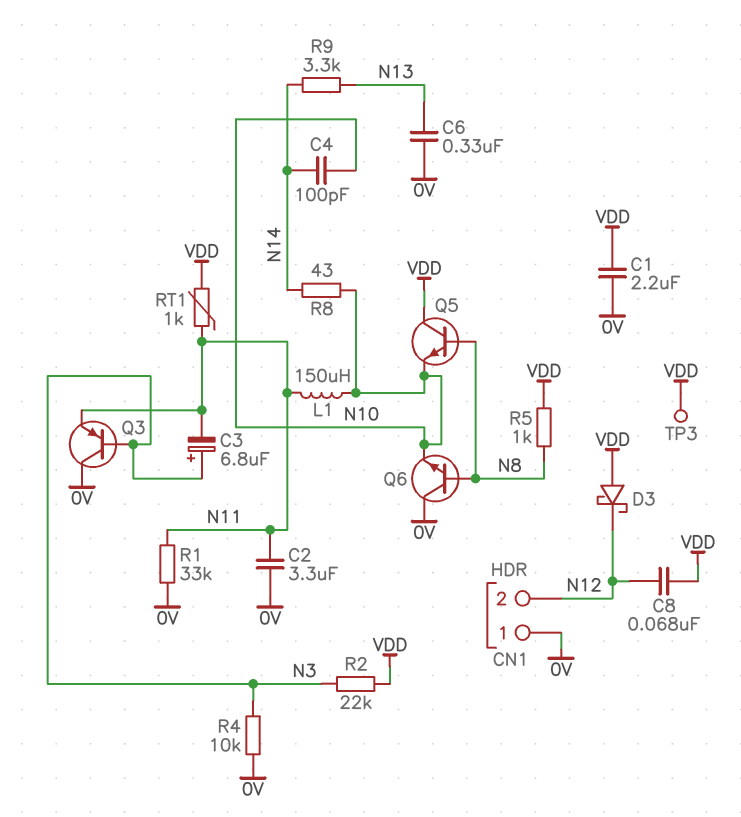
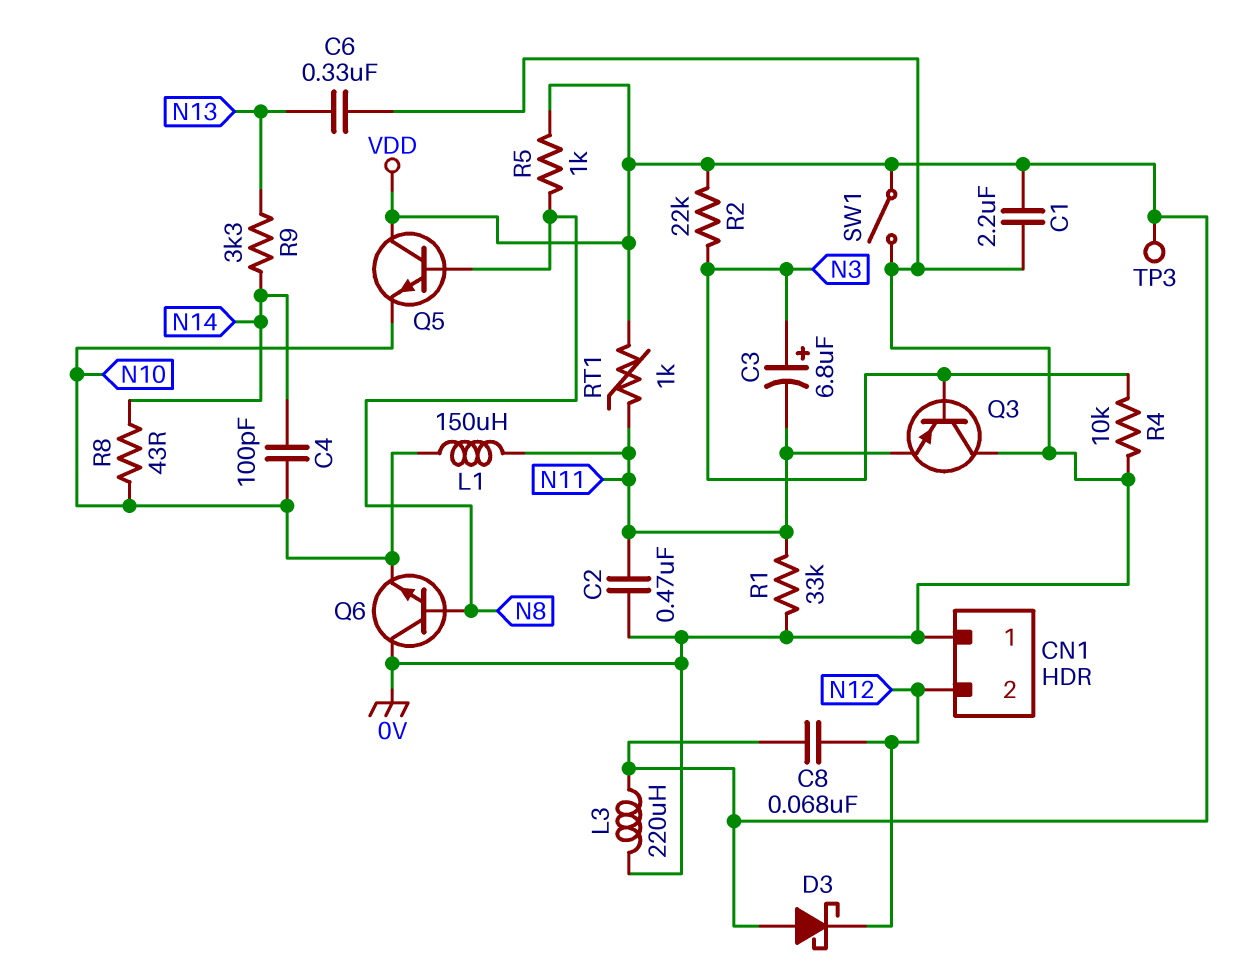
C2: 3.3uF (0V, N11) -> 470nF (0V, N11)
L3: none -> 220uH (0V, VDD)
SW1: none -> switch (0V, VDD)

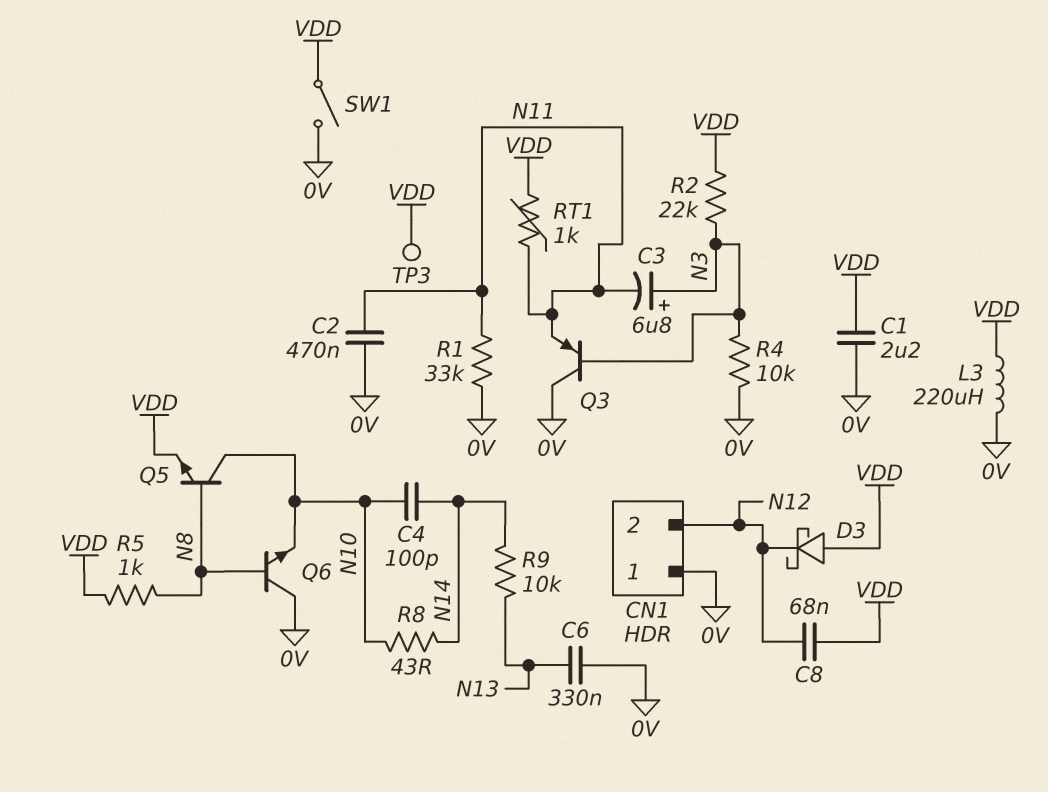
L1: 150uH (N10, N11) -> none
Q5: NPN (B N8, C VDD, E N10) -> NPN (B N8, C N10, E VDD)
R9: 3.3k (N13, N14) -> 10k (N13, N14)

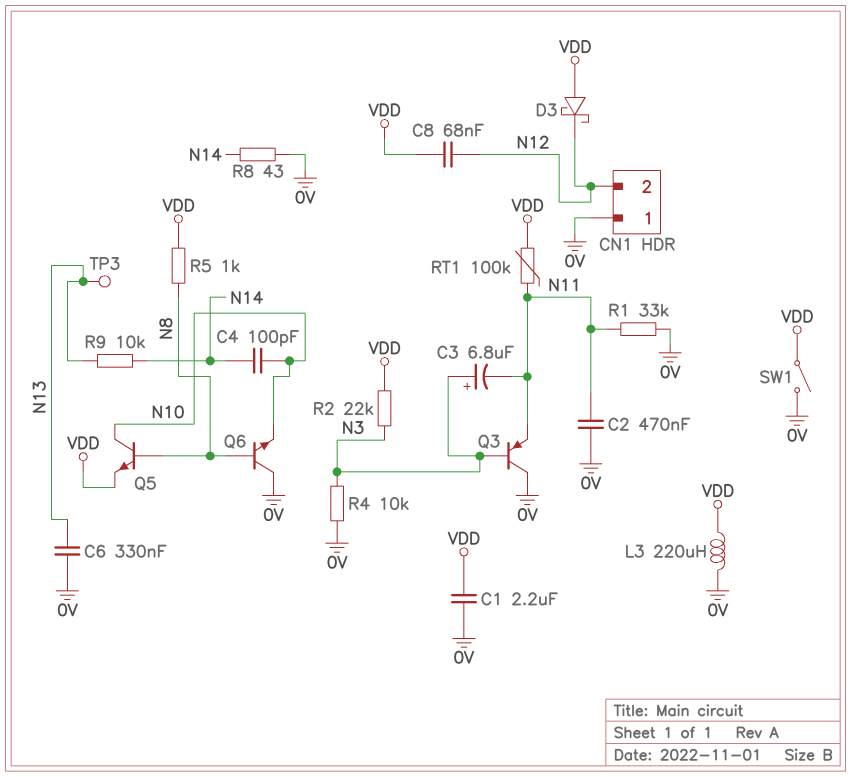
R8: 43 (N10, N14) -> 43 (0V, N14)
RT1: 1k (N11, VDD) -> 100k (N11, VDD)
TP3: test point (VDD) -> test point (N13)

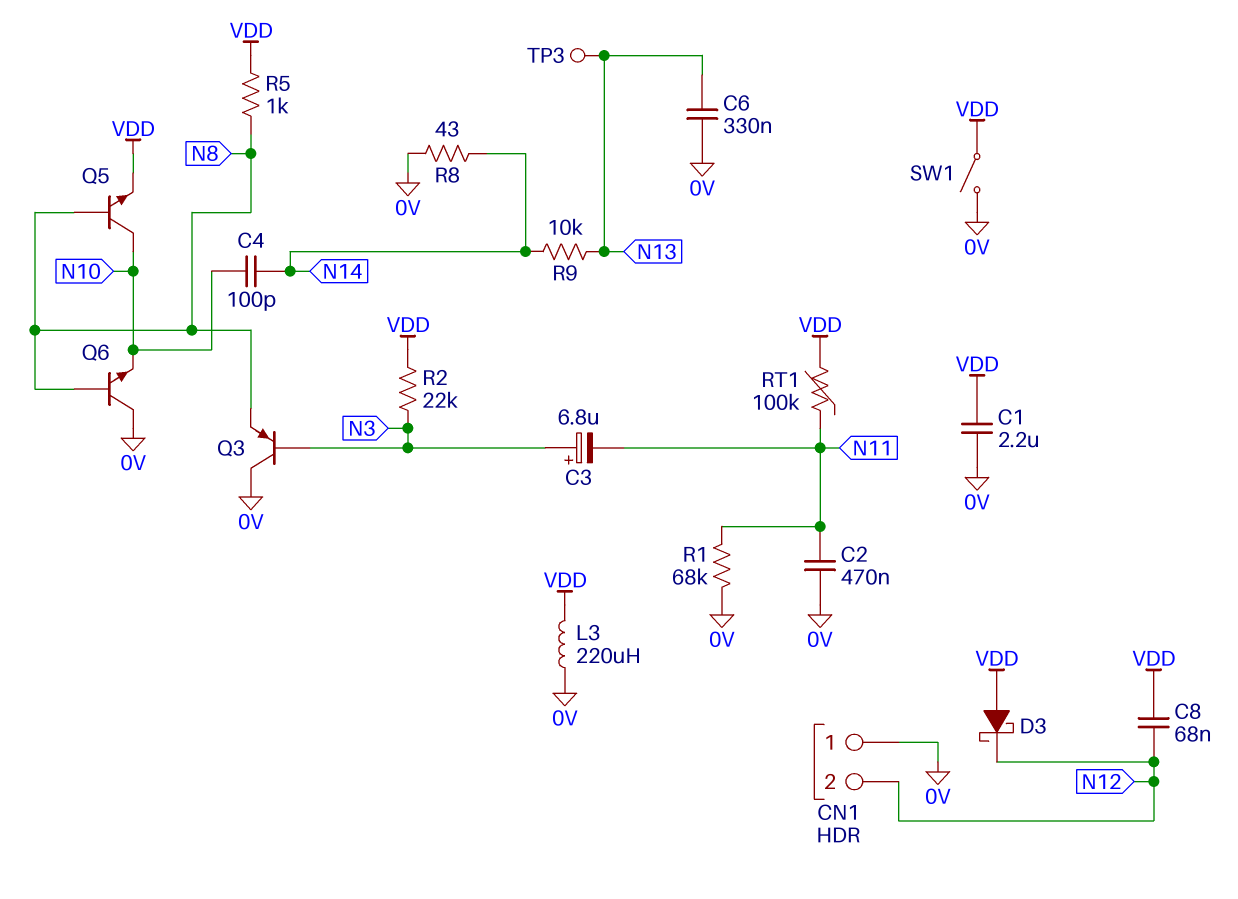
Q3: PNP (B N3, C 0V, E N11) -> PNP (B N3, C 0V, E N8)
R1: 33k (0V, N11) -> 68k (0V, N11)
R4: 10k (0V, N3) -> none

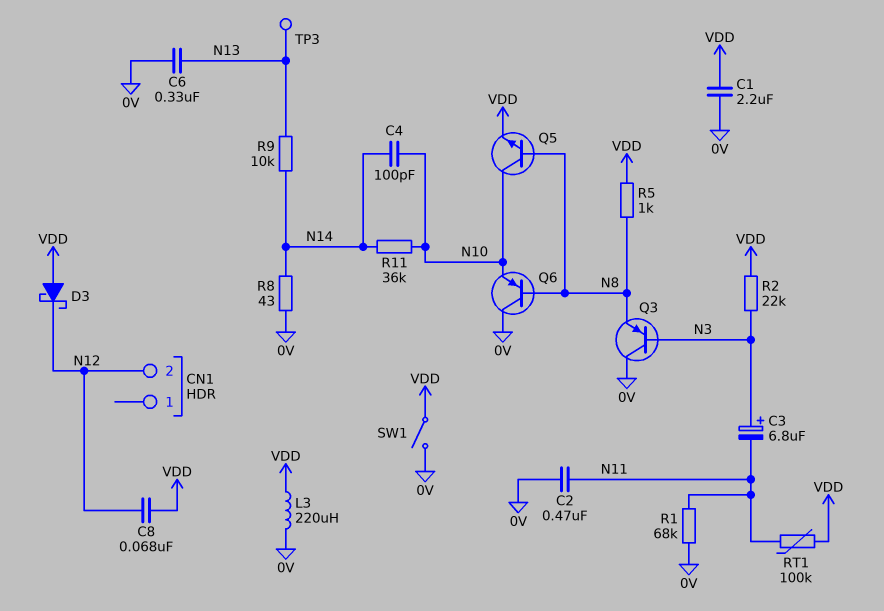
CN1 pin 1: 0V -> none
Q6: NPN (B N8, C 0V, E N10) -> PNP (B N8, C 0V, E N10)
R11: none -> 36k (N10, N14)

